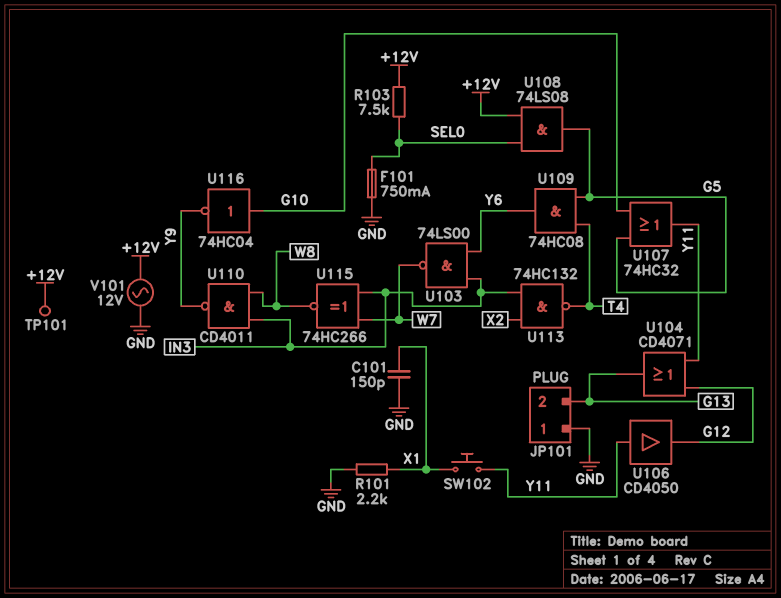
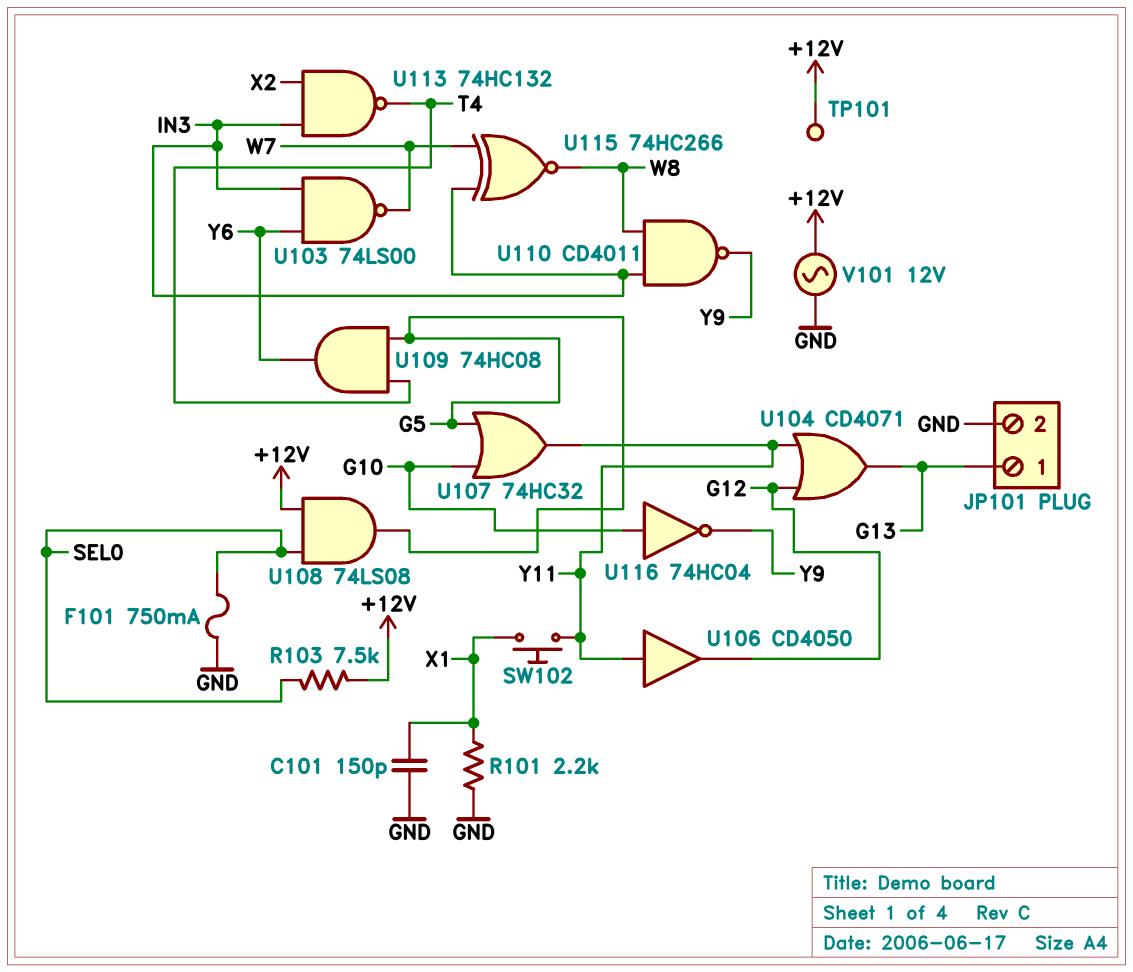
JP101 pin 1: GND -> G13
JP101 pin 2: G13 -> GND

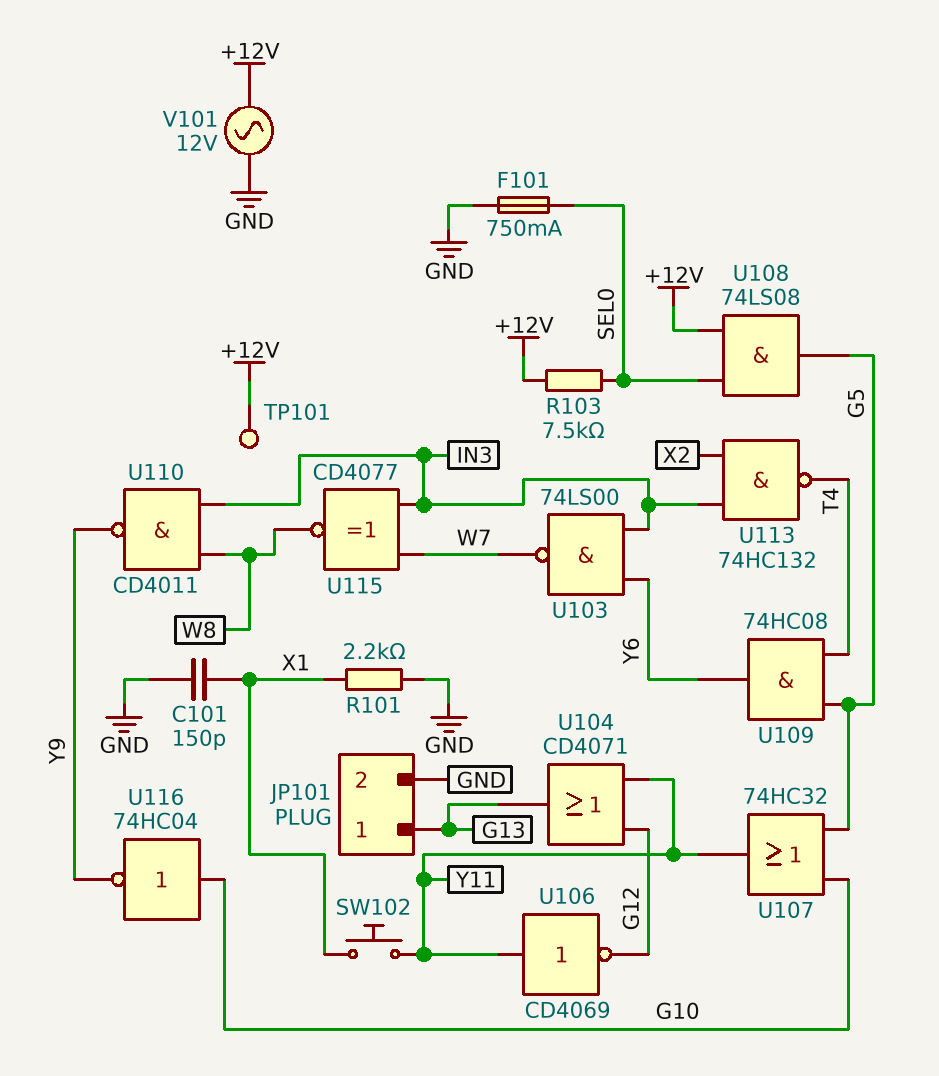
U106: buffer CD4050 (in Y11, out G12) -> NOT CD4069 (in Y11, out G12)
U115: XNOR 74HC266 (in IN3, in W7, out W8) -> XNOR CD4077 (in IN3, in W7, out W8)

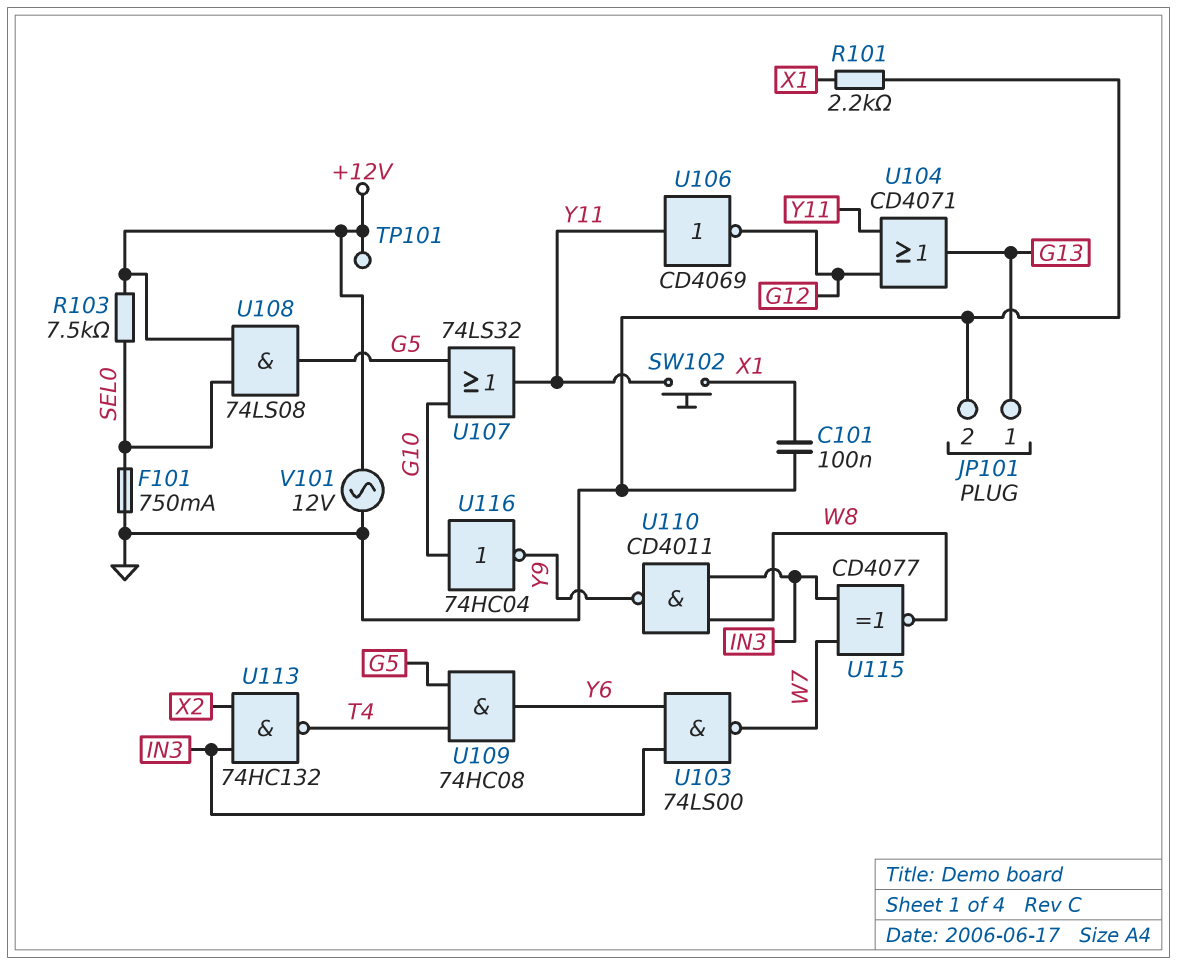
C101: 150pF (GND, X1) -> 100nF (GND, X1)
U107: OR 74HC32 (in G5, in G10, out Y11) -> OR 74LS32 (in G5, in G10, out Y11)

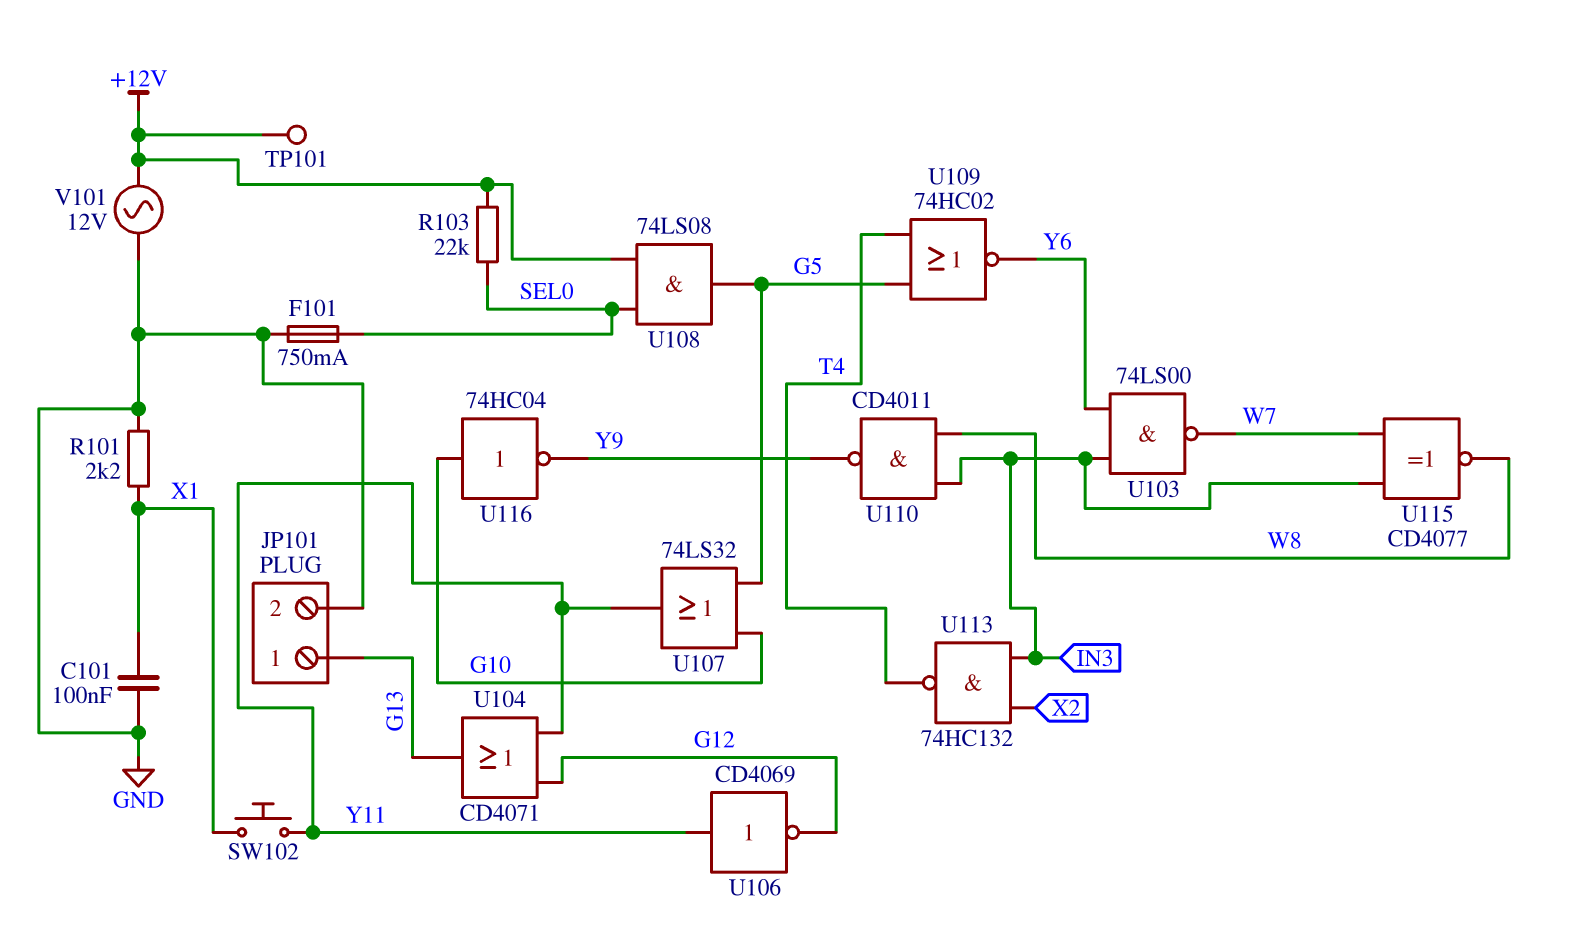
R103: 7.5k (+12V, SEL0) -> 22k (+12V, SEL0)
U109: AND 74HC08 (in G5, in T4, out Y6) -> NOR 74HC02 (in G5, in T4, out Y6)

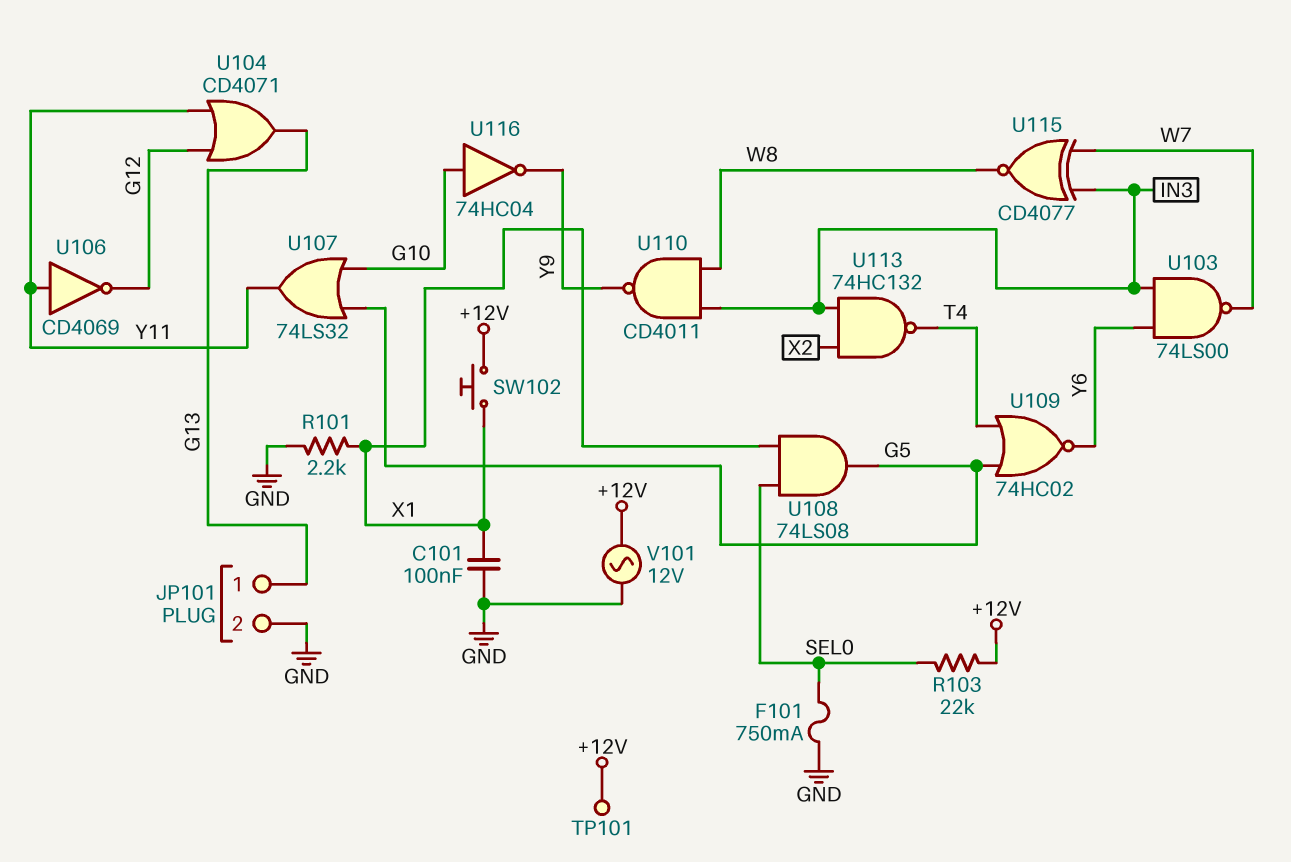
SW102: button (X1, Y11) -> button (+12V, X1)
U108: AND 74LS08 (in +12V, in SEL0, out G5) -> AND 74LS08 (in SEL0, in X1, out G5)

